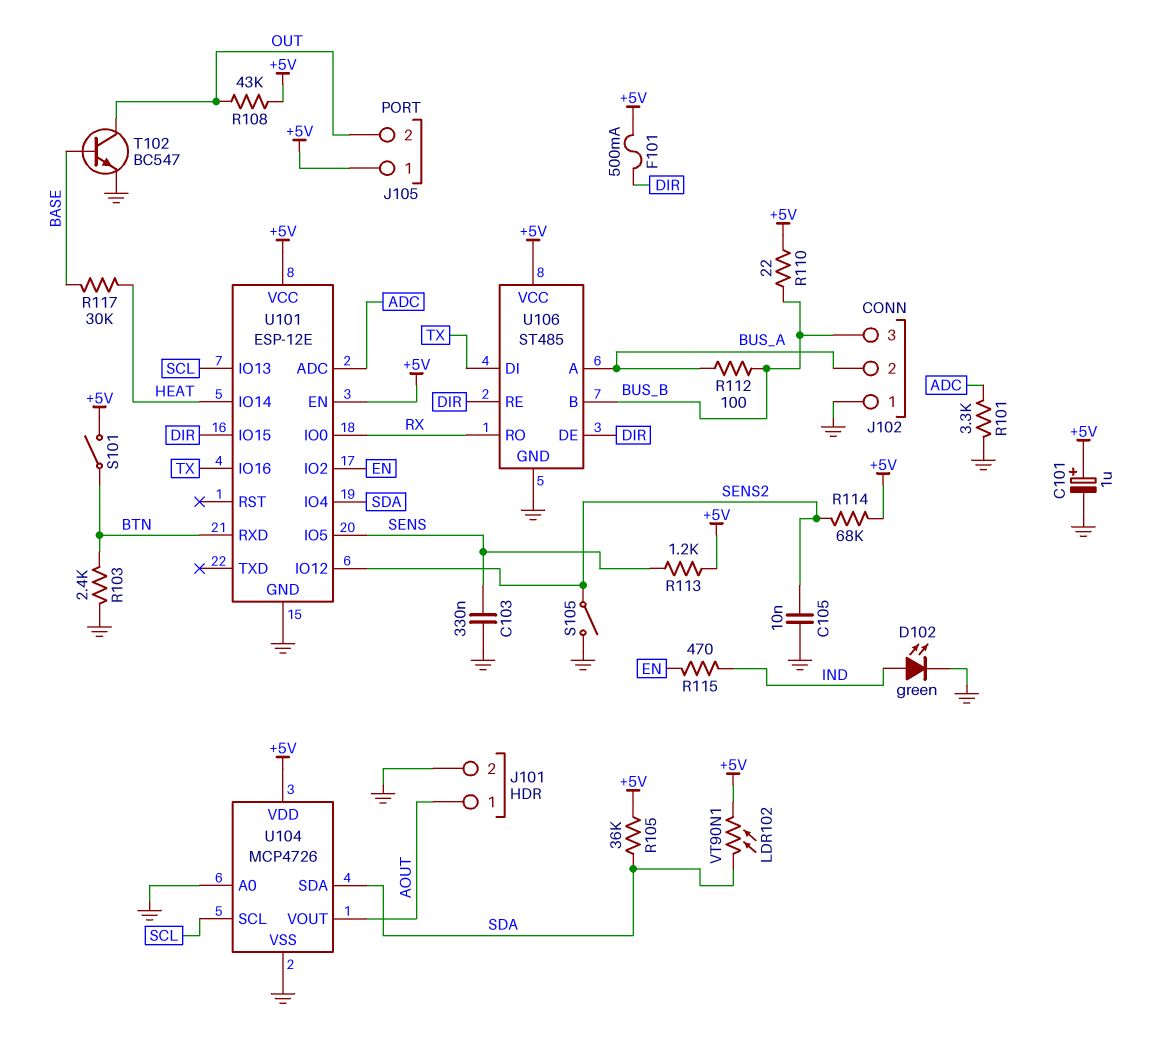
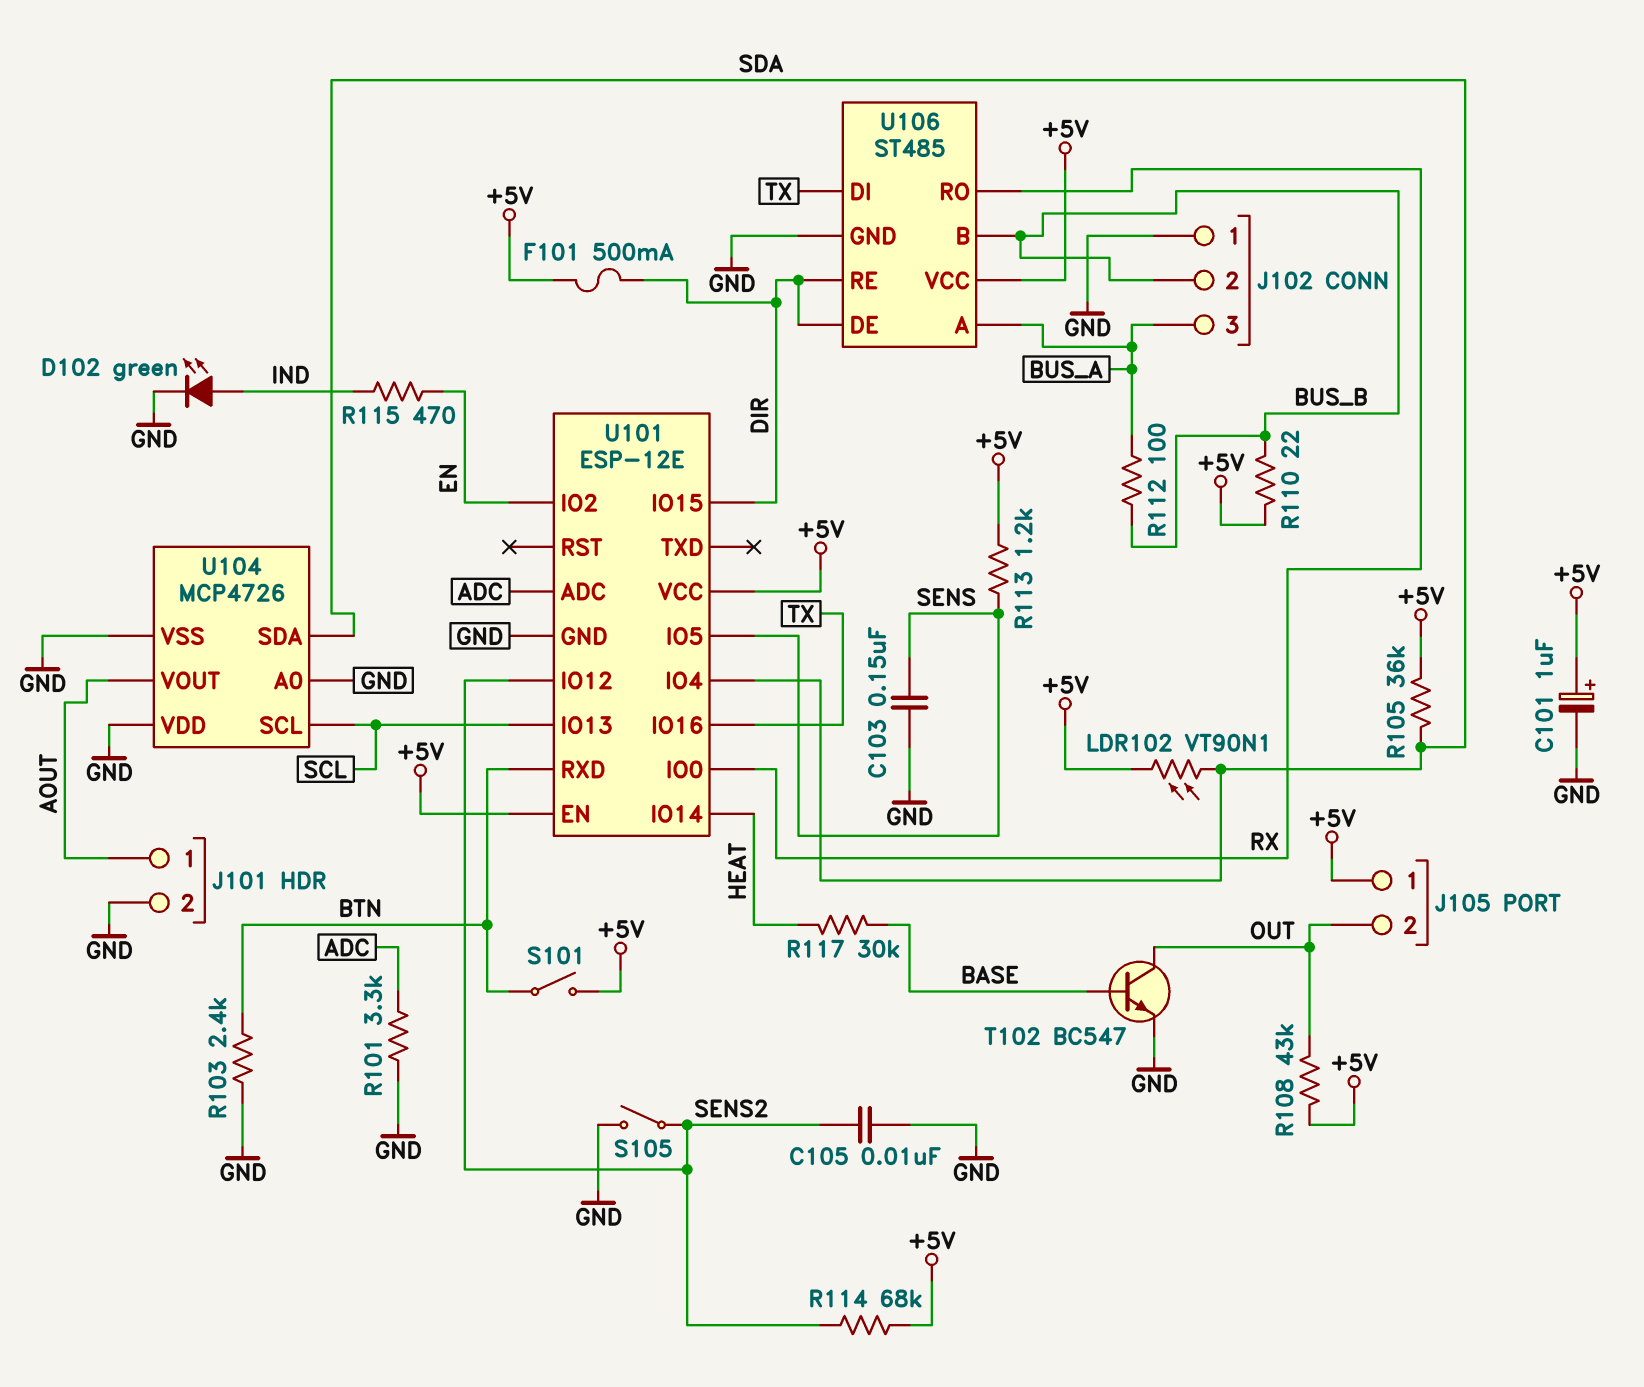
C103: 330nF (GND, SENS) -> 150nF (GND, SENS)
J102 pin 2: BUS_A -> BUS_B
J102 pin 3: BUS_B -> BUS_A
U104 pin VDD: +5V -> GND

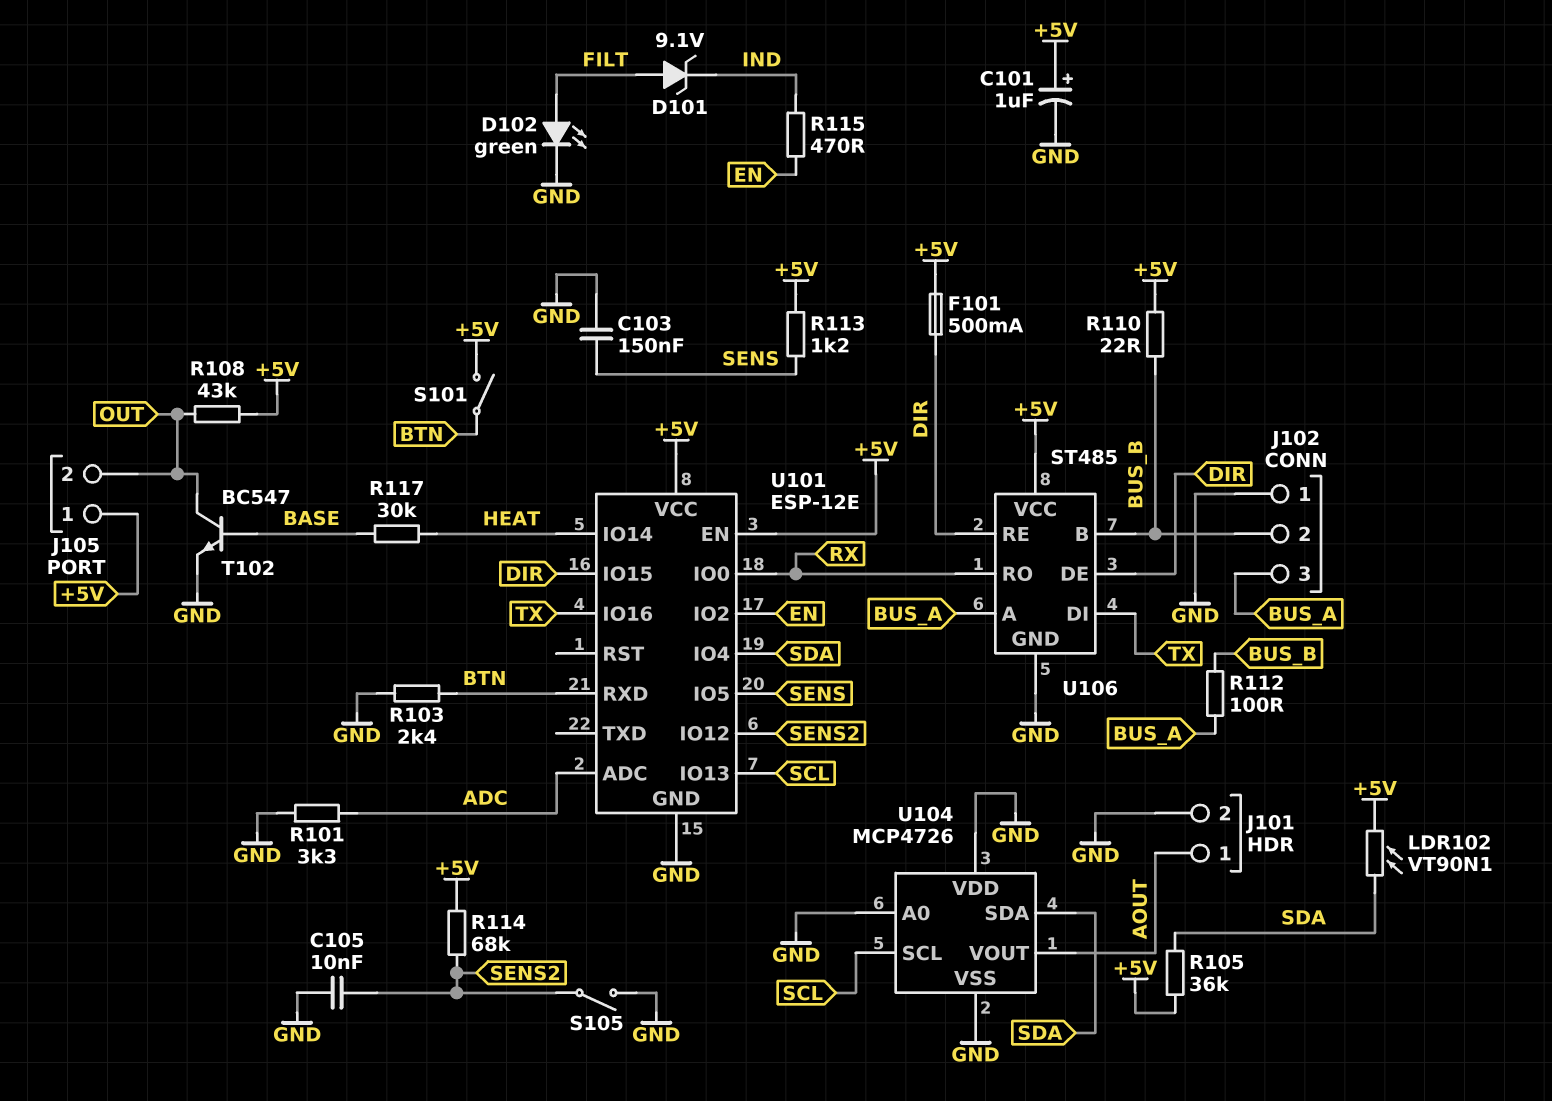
D101: none -> zener 9.1V (A FILT, K IND)
D102: LED green (A IND, K GND) -> LED green (A FILT, K GND)

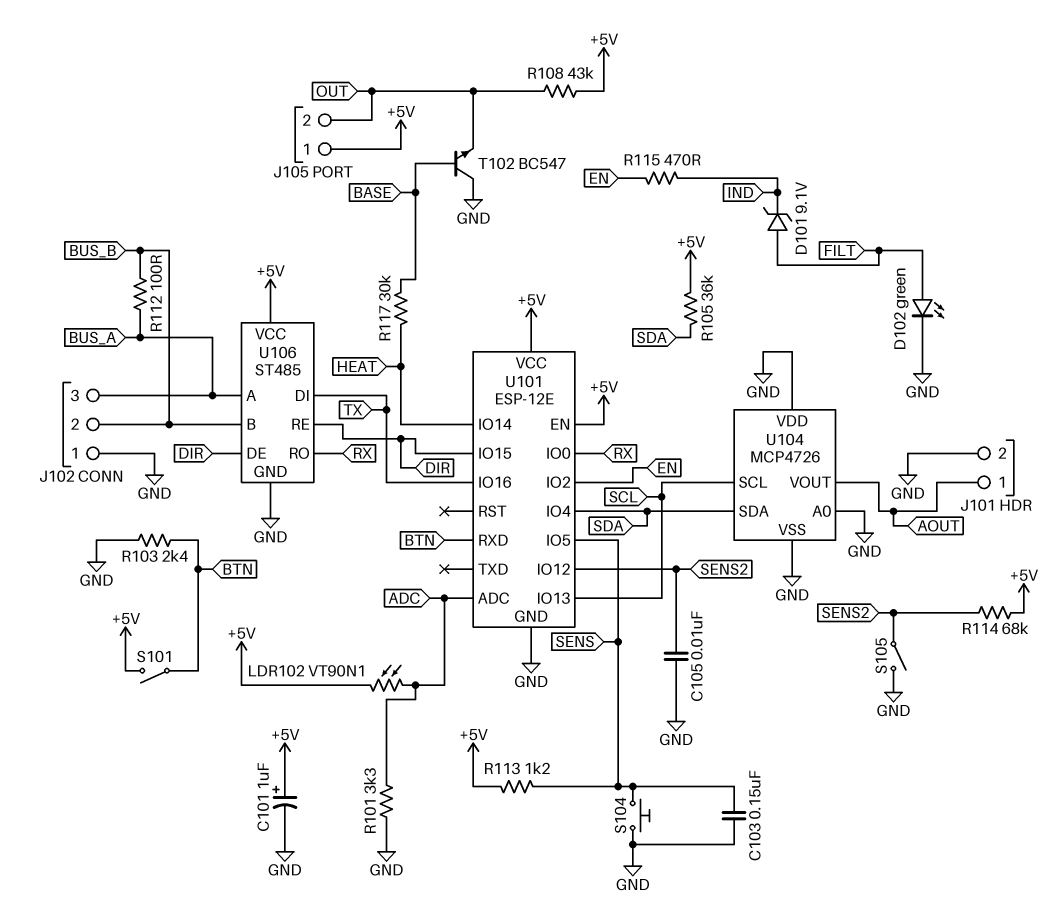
F101: 500mA (+5V, DIR) -> none
LDR102: VT90N1 (+5V, SDA) -> VT90N1 (+5V, ADC)
R110: 22 (+5V, BUS_B) -> none
S104: none -> button (GND, SENS)
T102: NPN BC547 (B BASE, C OUT, E GND) -> NPN BC547 (B BASE, C GND, E OUT)

